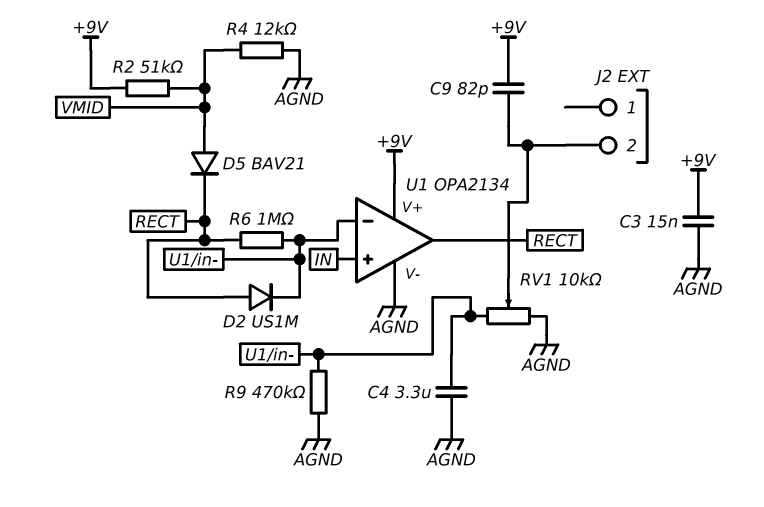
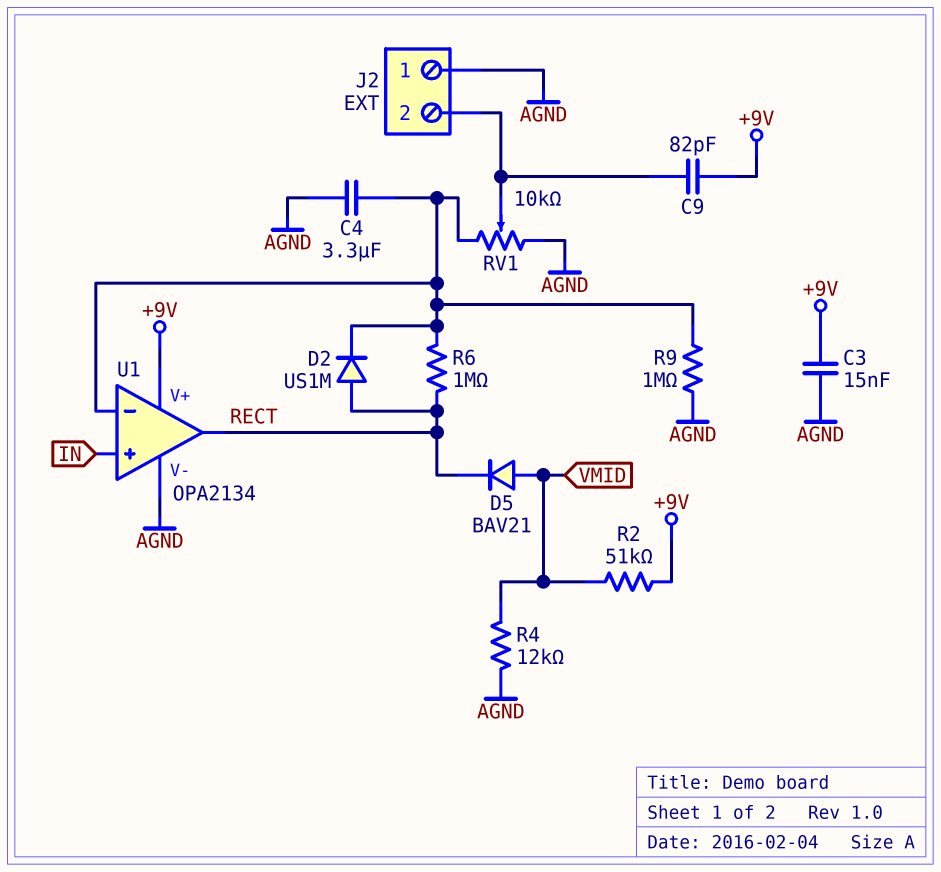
J2 pin 1: none -> AGND
R9: 470k (AGND, U1/in-) -> 1M (AGND, U1/in-)

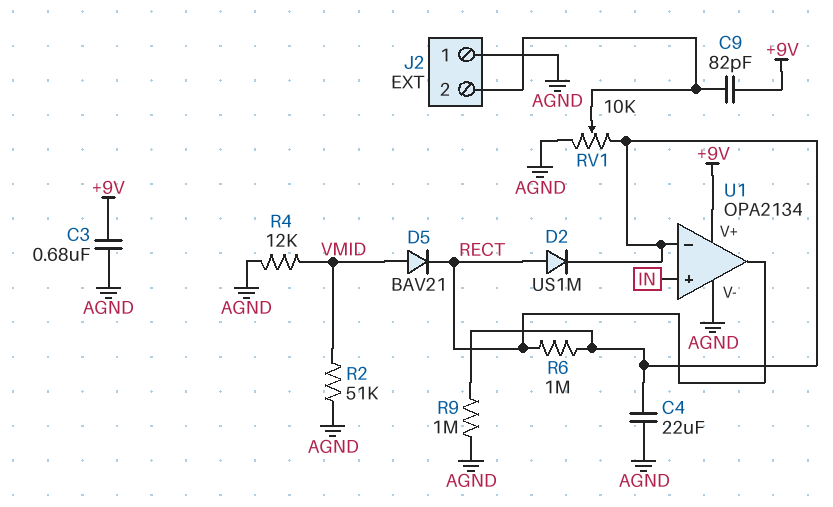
C3: 15nF (+9V, AGND) -> 680nF (+9V, AGND)
C4: 3.3uF (AGND, U1/in-) -> 22uF (AGND, U1/in-)
R2: 51k (+9V, VMID) -> 51k (AGND, VMID)

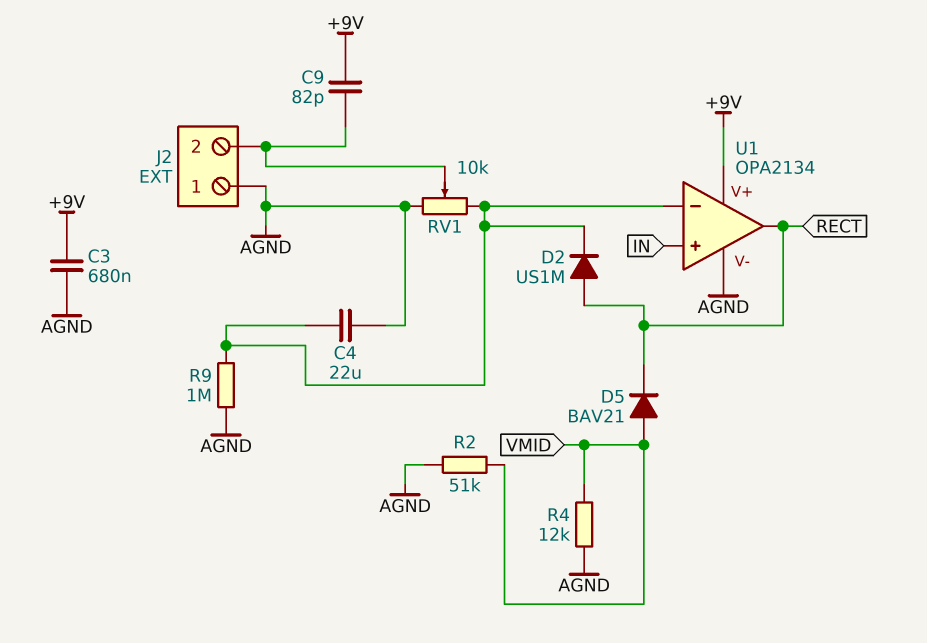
R6: 1M (RECT, U1/in-) -> none

